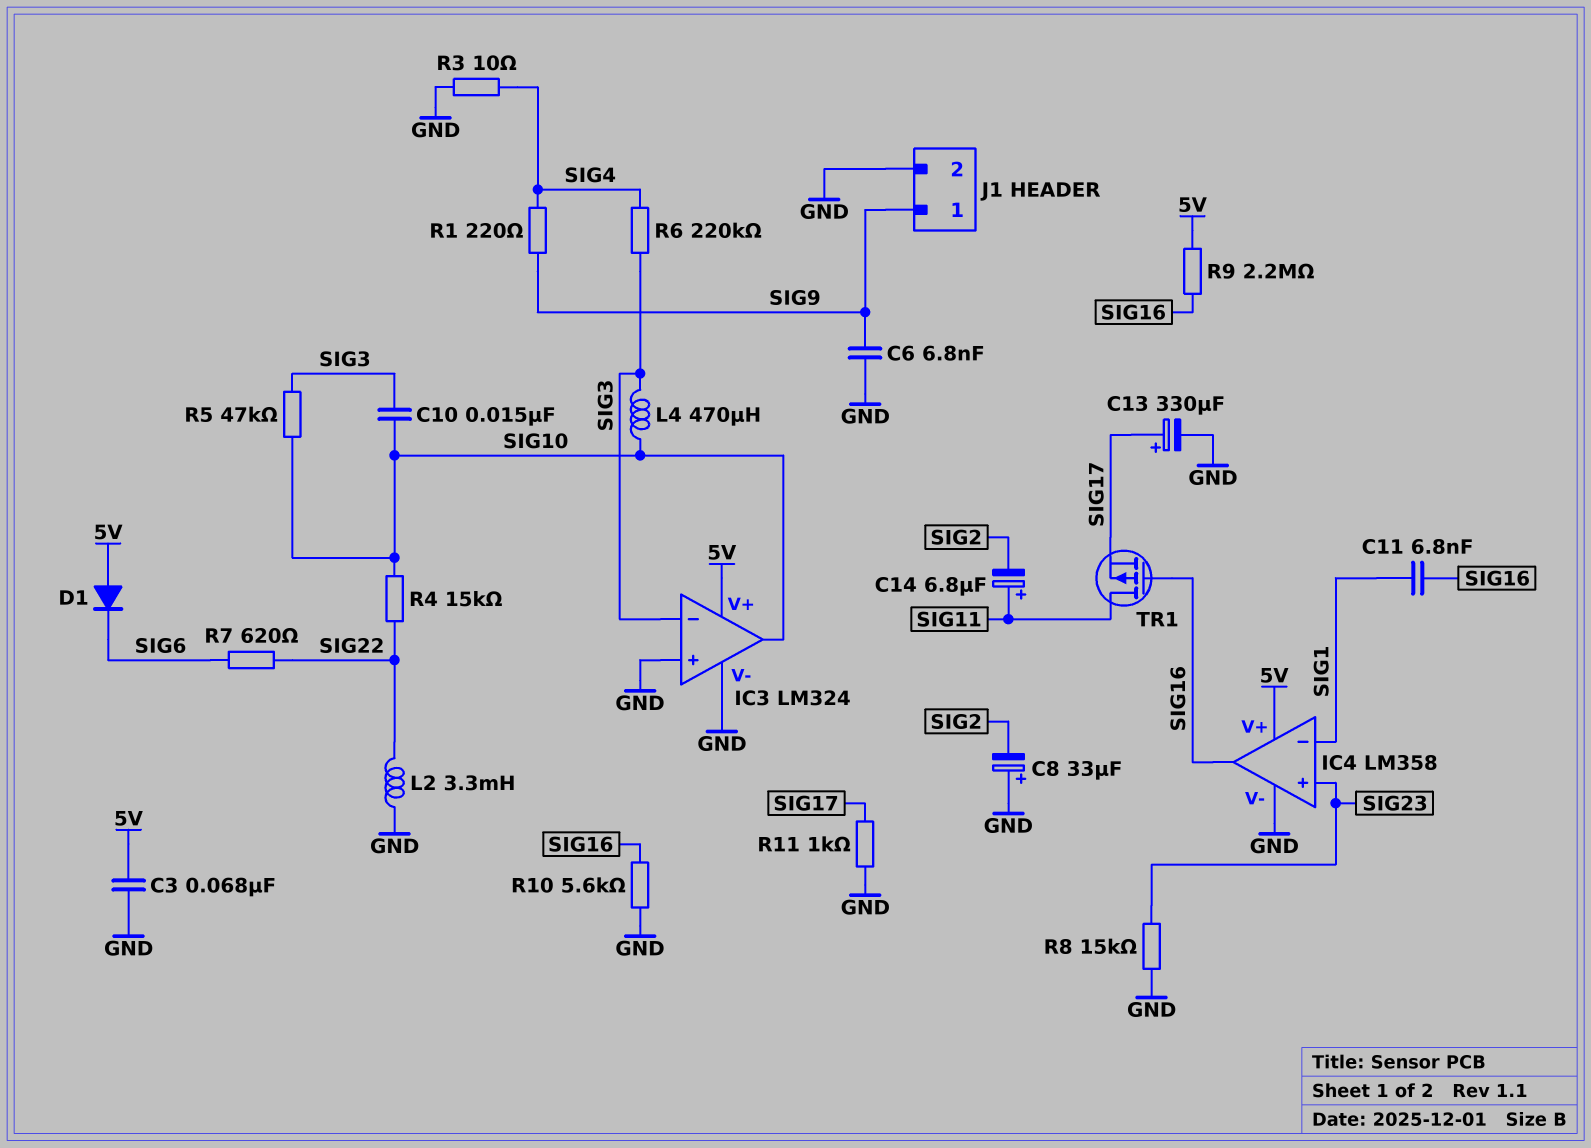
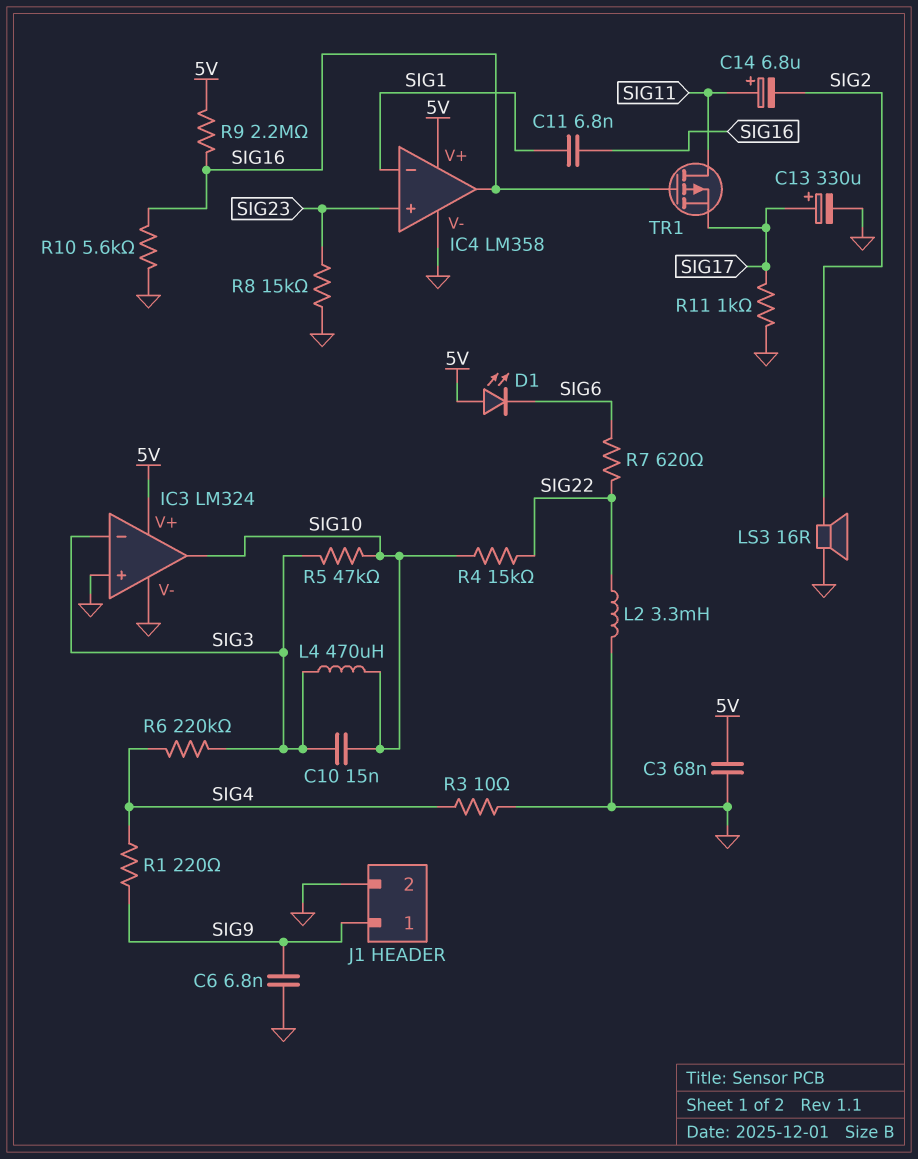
C8: 33uF (plus GND, minus SIG2) -> none
D1: diode (A 5V, K SIG6) -> LED (A 5V, K SIG6)
LS3: none -> speaker 16R (GND, SIG2)

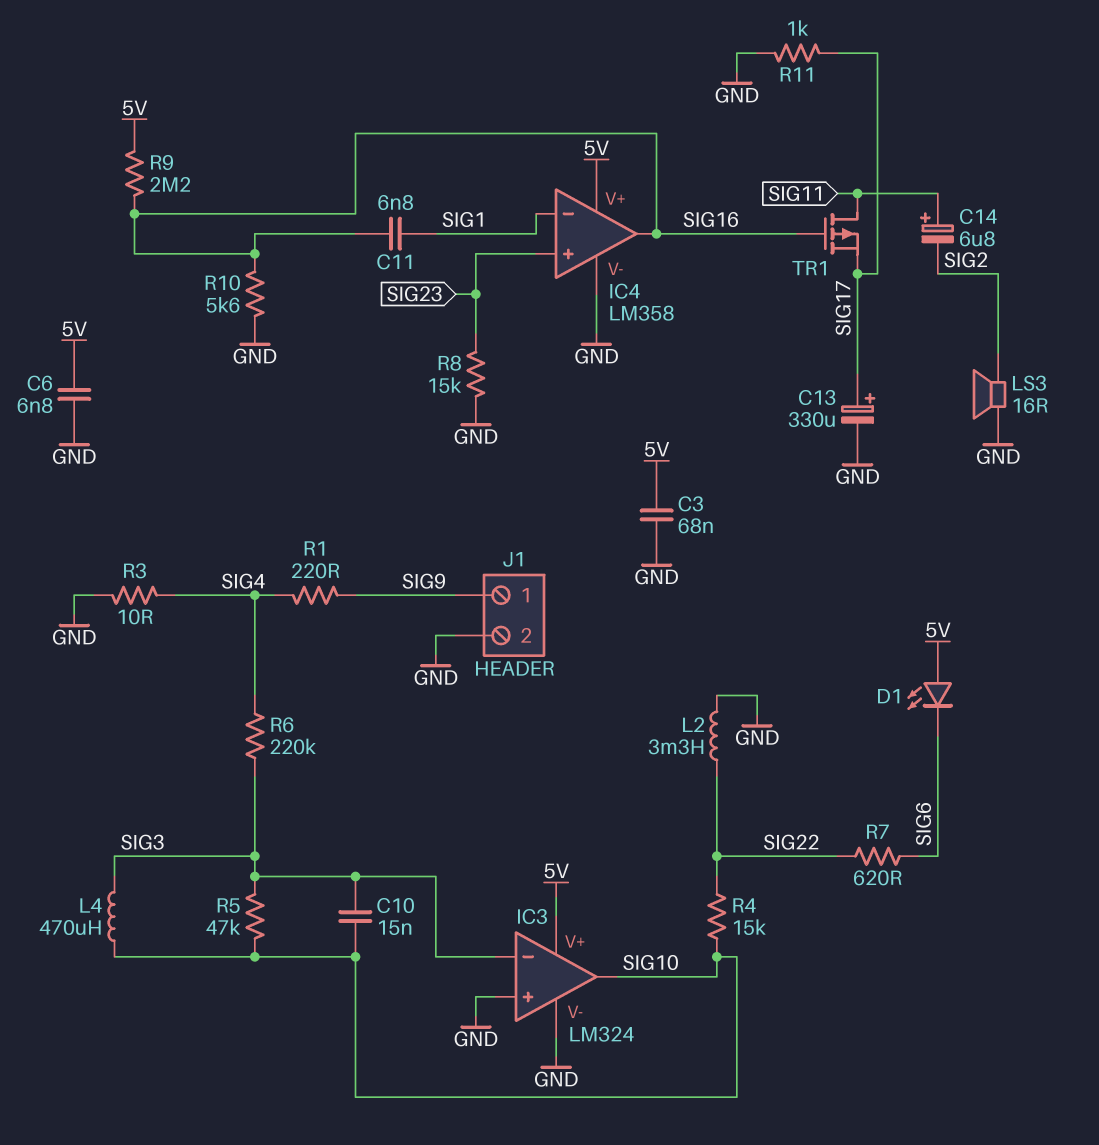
C6: 6.8nF (GND, SIG9) -> 6.8nF (5V, GND)

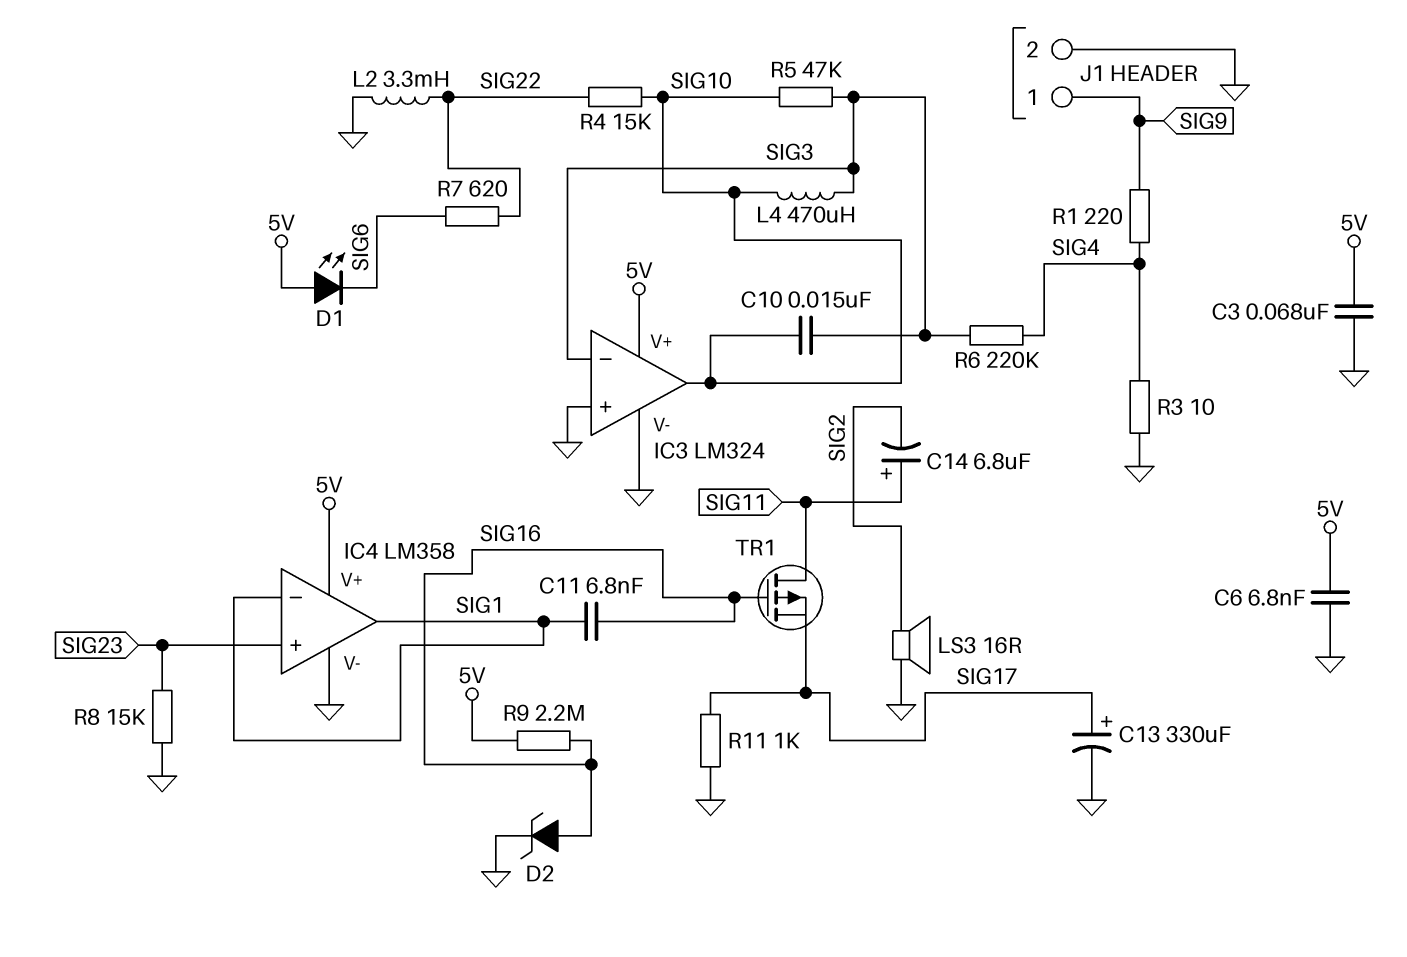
D2: none -> zener (A SIG16, K GND)
IC4 pin out: SIG16 -> SIG1
R10: 5.6k (GND, SIG16) -> none

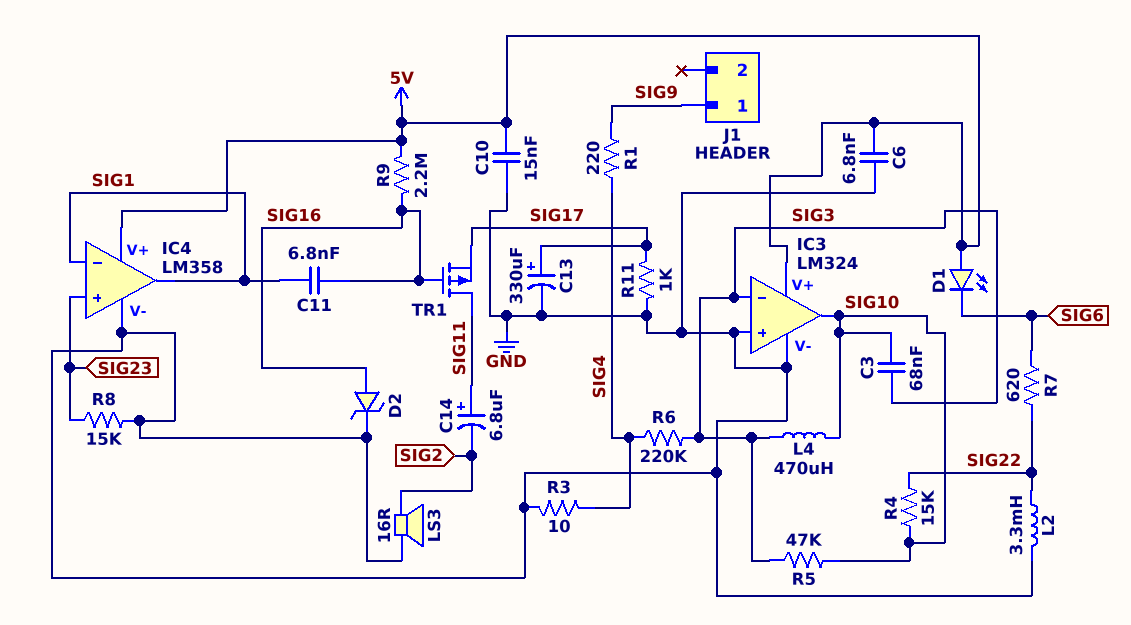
C3: 68nF (5V, GND) -> 68nF (SIG3, SIG10)
C10: 15nF (SIG3, SIG10) -> 15nF (5V, GND)
J1 pin 2: GND -> none

